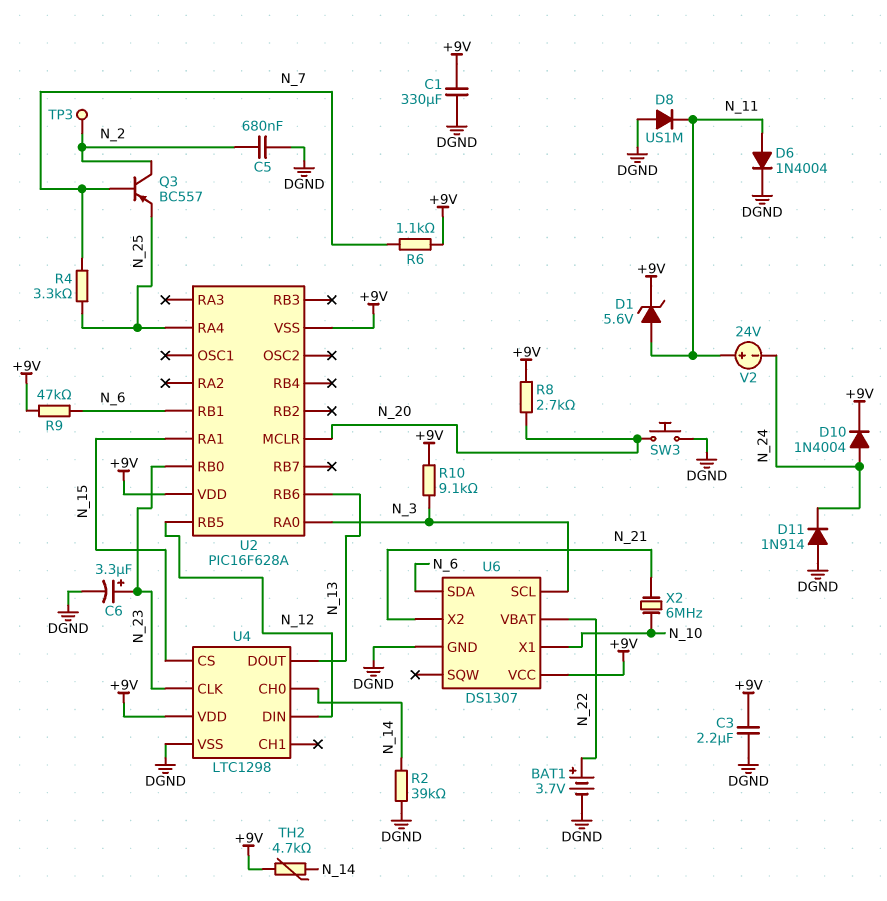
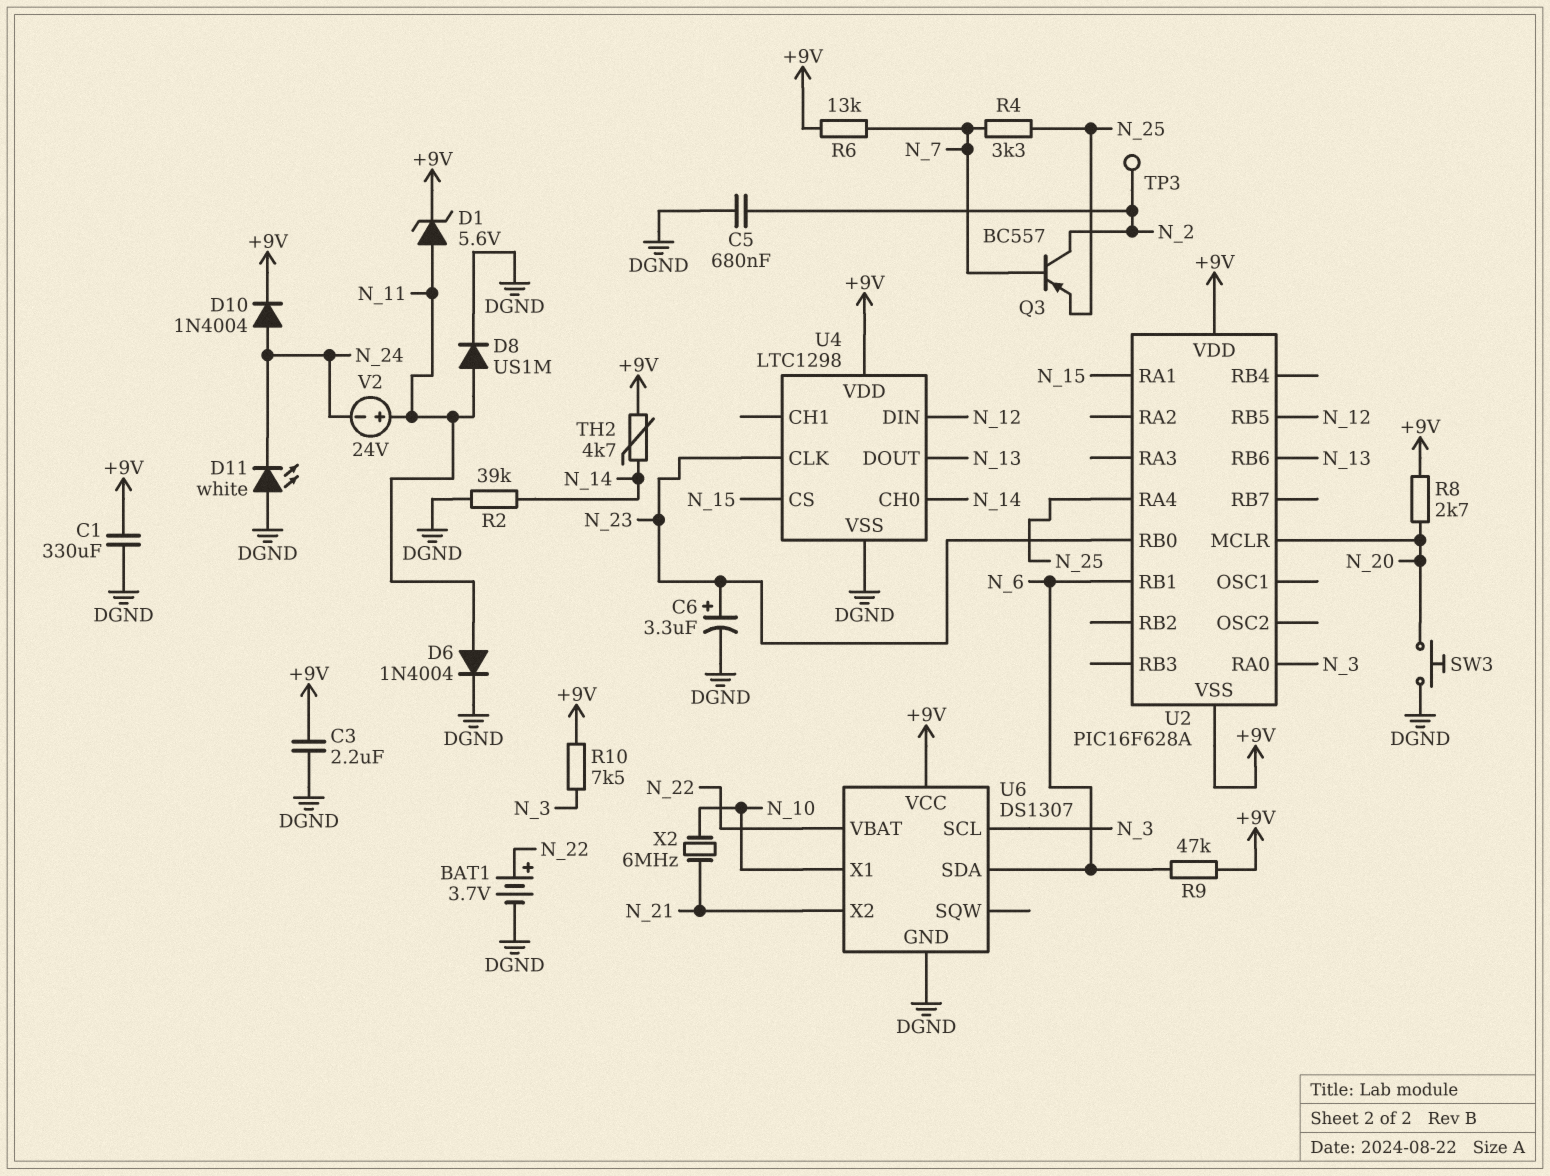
D8: diode US1M (A DGND, K N_11) -> diode US1M (A N_11, K DGND)
D11: diode 1N914 (A DGND, K N_24) -> LED white (A DGND, K N_24)
R6: 1.1k (+9V, N_7) -> 13k (+9V, N_7)
R10: 9.1k (+9V, N_3) -> 7.5k (+9V, N_3)

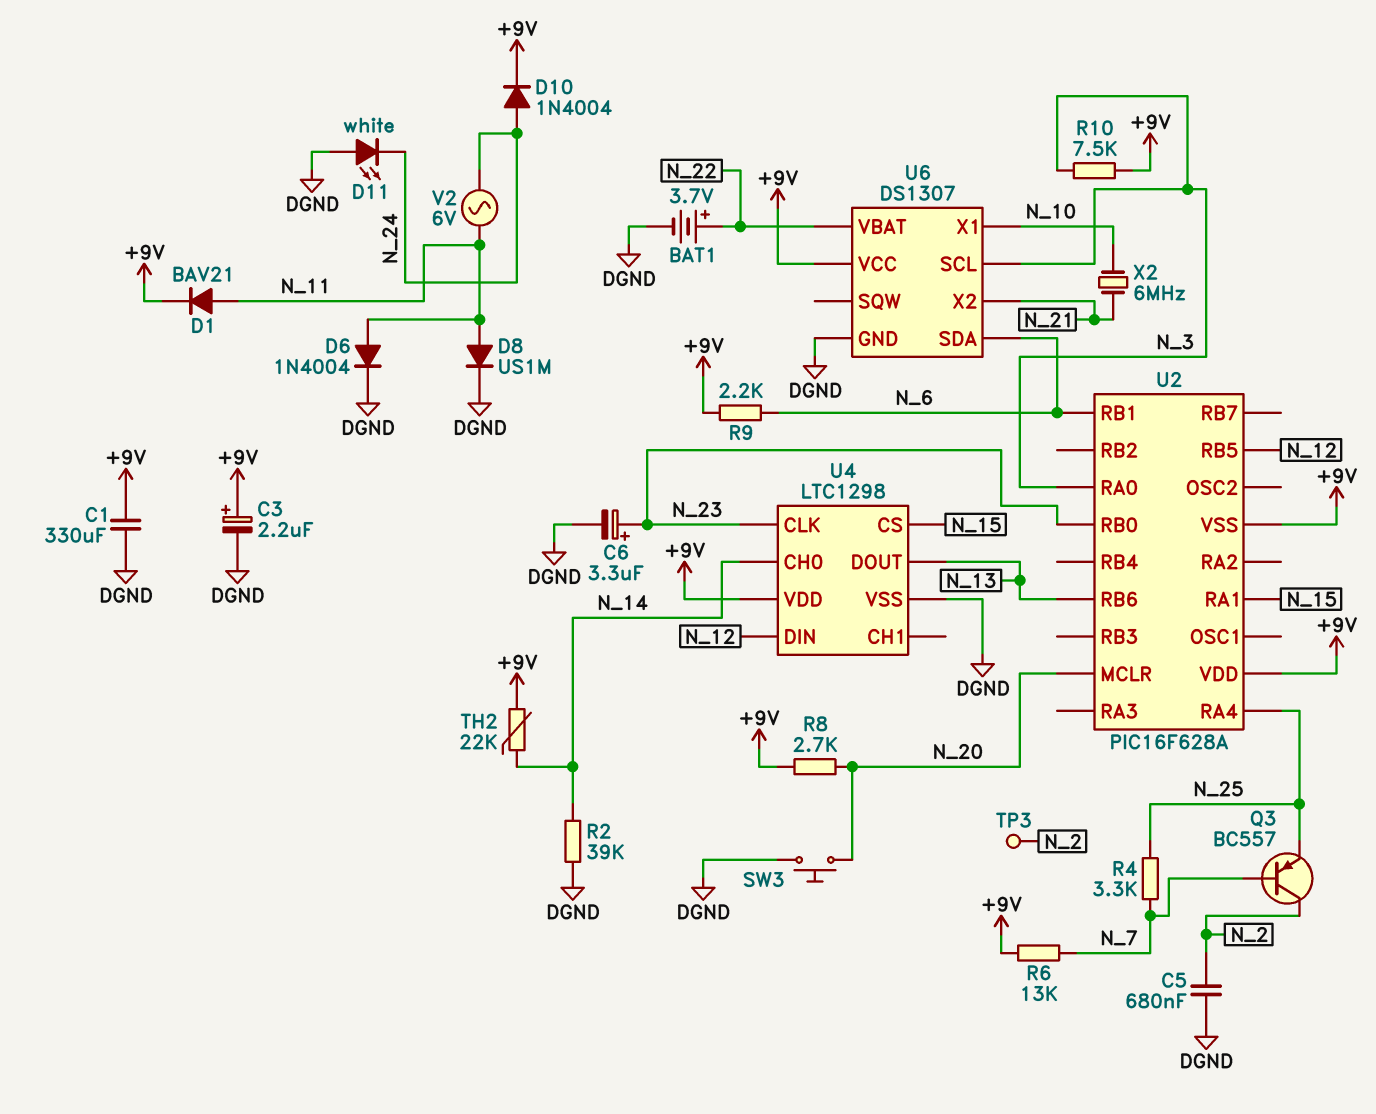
C3: 2.2uF (+9V, DGND) -> 2.2uF (plus +9V, minus DGND)
D1: zener 5.6V (A N_11, K +9V) -> diode BAV21 (A N_11, K +9V)
R9: 47k (+9V, N_6) -> 2.2k (+9V, N_6)
TH2: 4.7k (+9V, N_14) -> 22k (+9V, N_14)
V2: 24V (plus N_11, minus N_24) -> AC 6V (N_11, N_24)

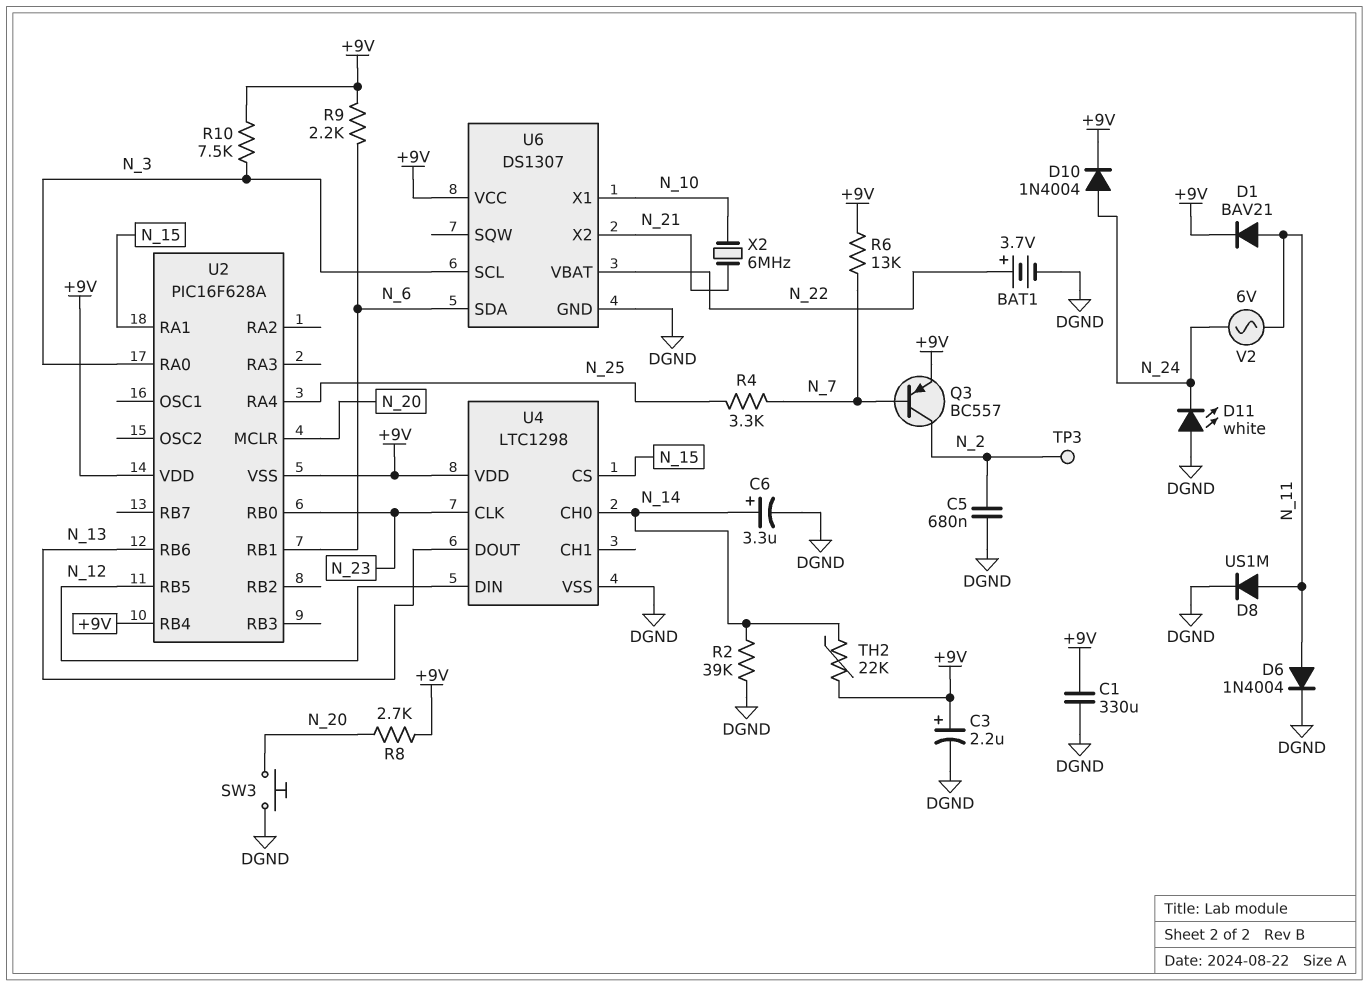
C6: 3.3uF (plus N_23, minus DGND) -> 3.3uF (plus N_14, minus DGND)
Q3: PNP BC557 (B N_7, C N_2, E N_25) -> PNP BC557 (B N_7, C N_2, E +9V)
U2 pin RB4: none -> +9V

